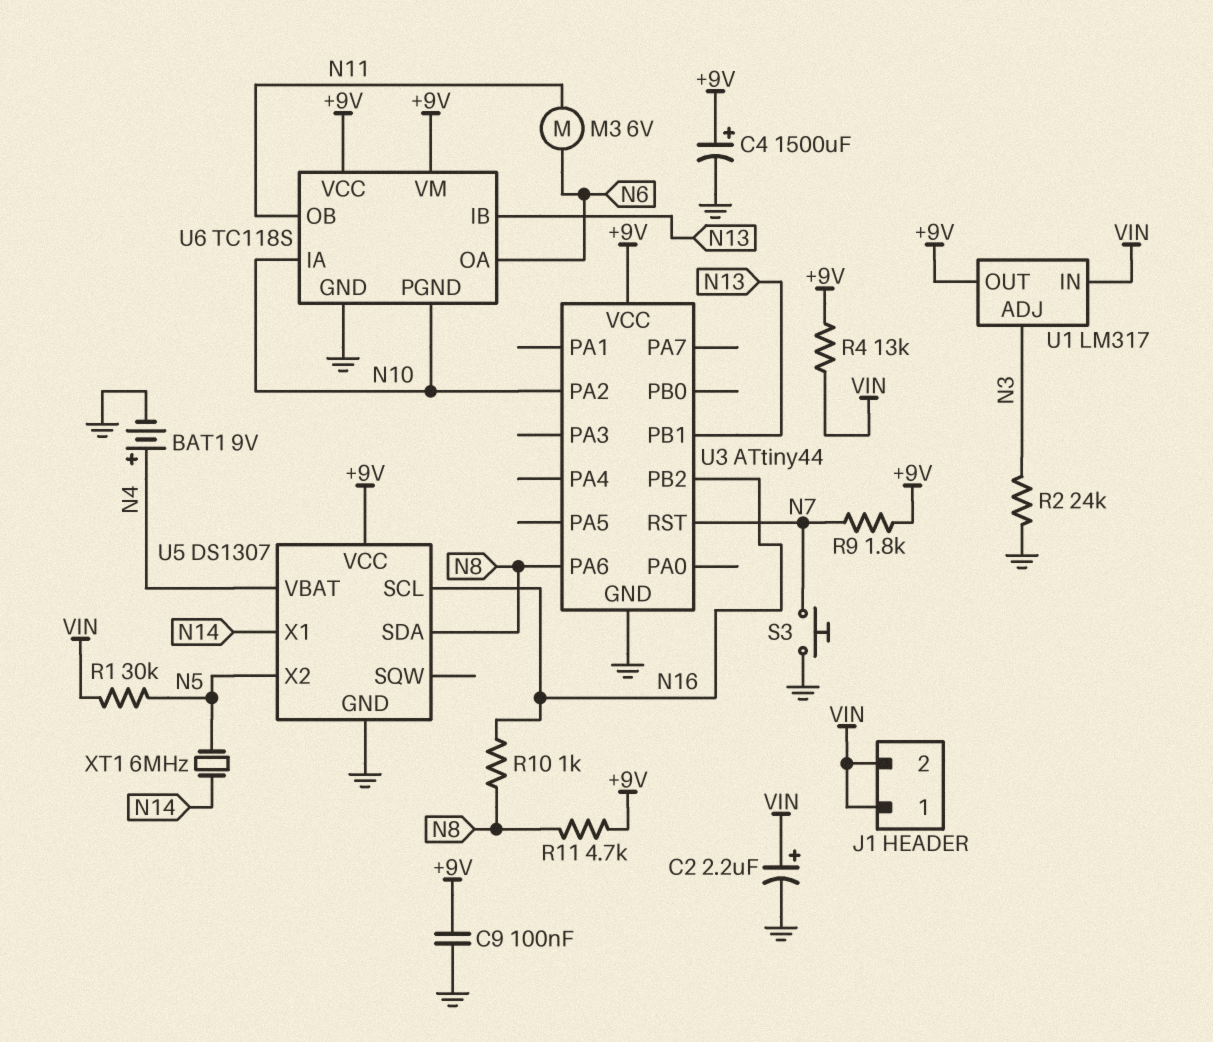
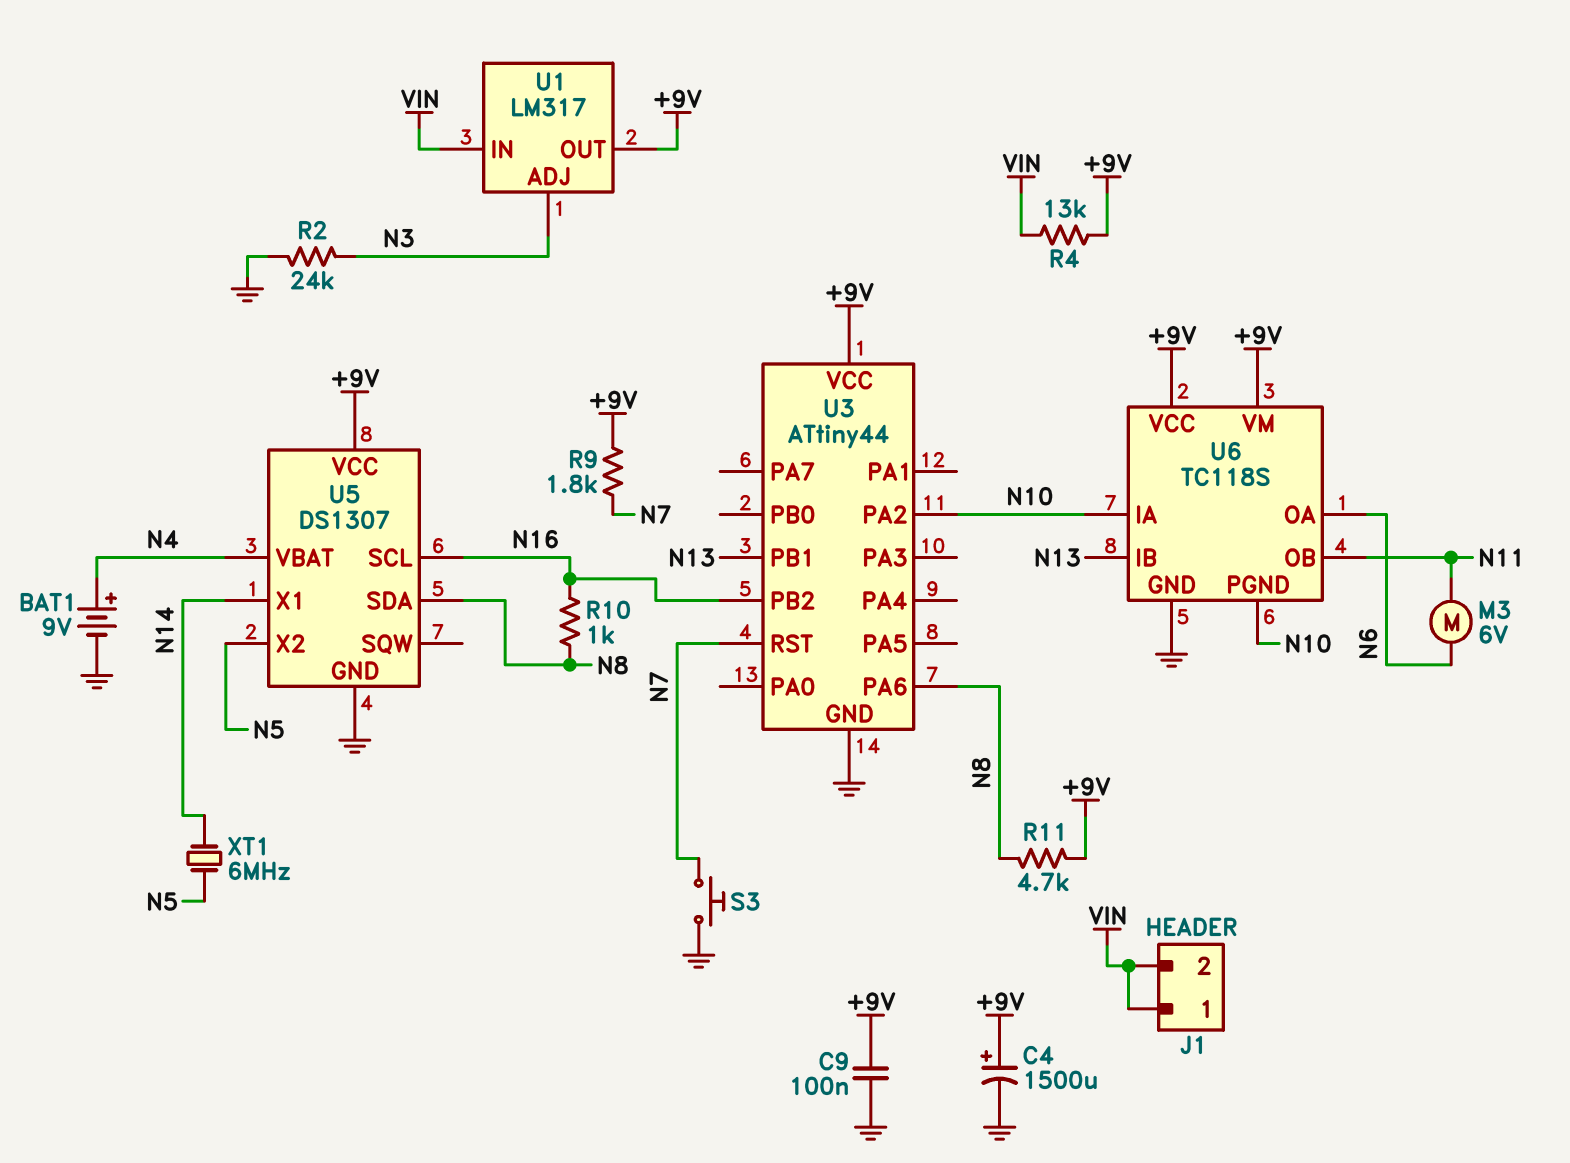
C2: 2.2uF (plus VIN, minus GND) -> none
R1: 30k (N5, VIN) -> none

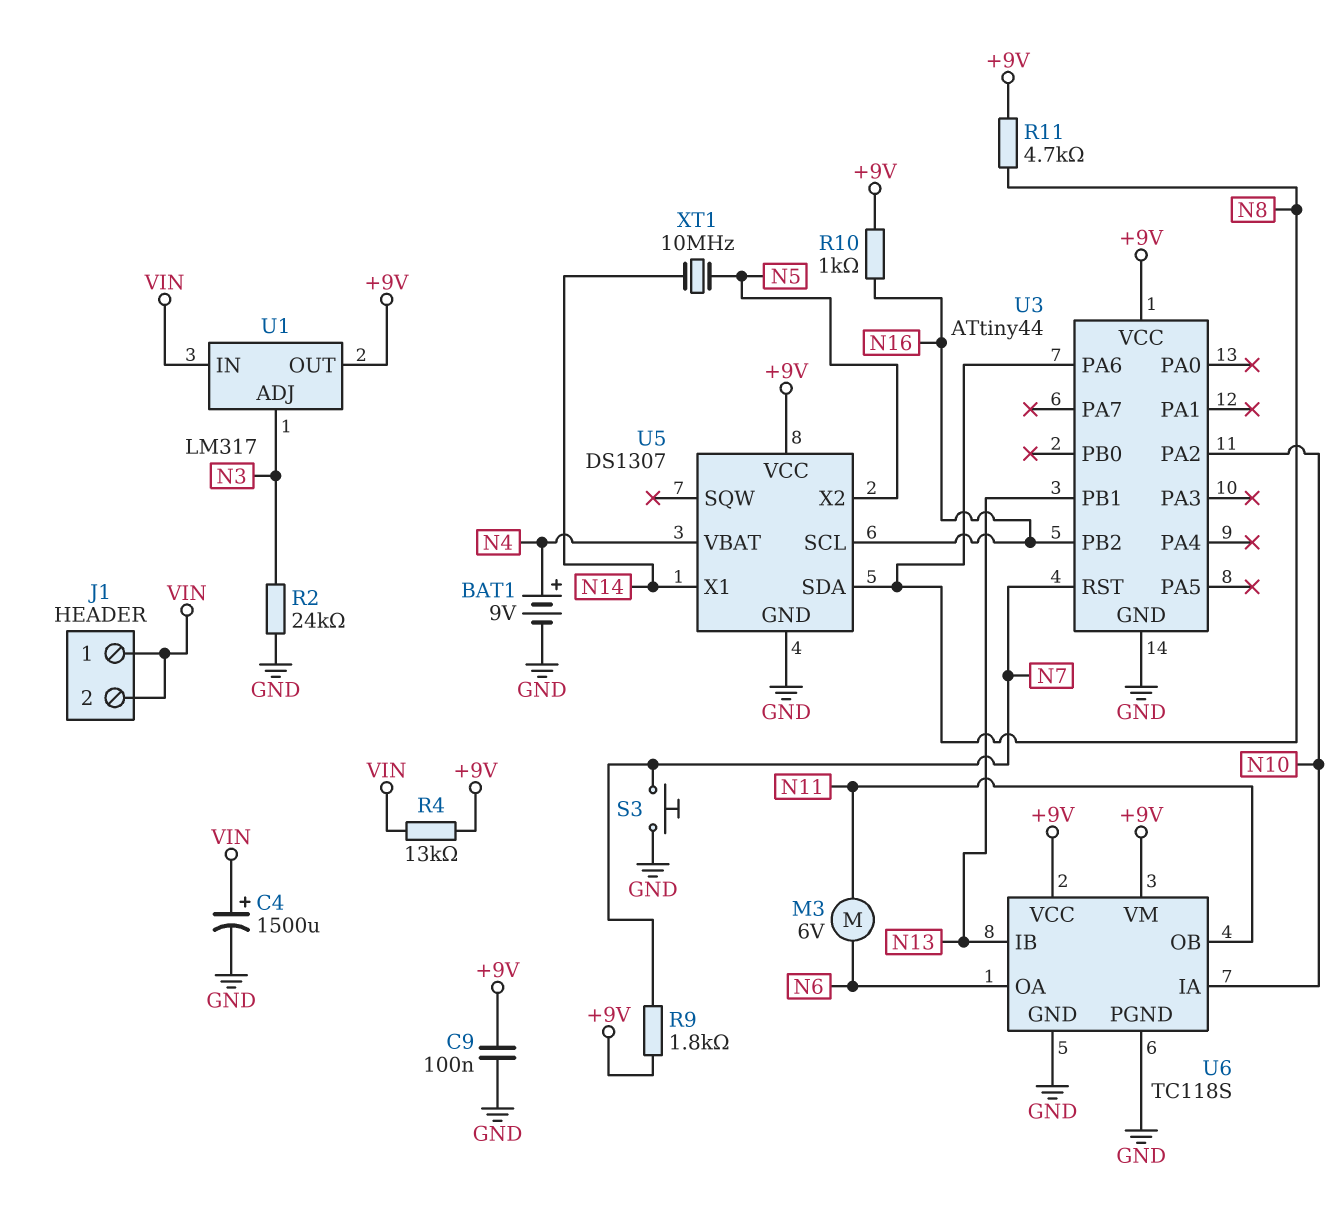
C4: 1500uF (plus +9V, minus GND) -> 1500uF (plus VIN, minus GND)
R10: 1k (N8, N16) -> 1k (+9V, N16)
U6 pin PGND: N10 -> GND
XT1: 6MHz (N5, N14) -> 10MHz (N5, N14)

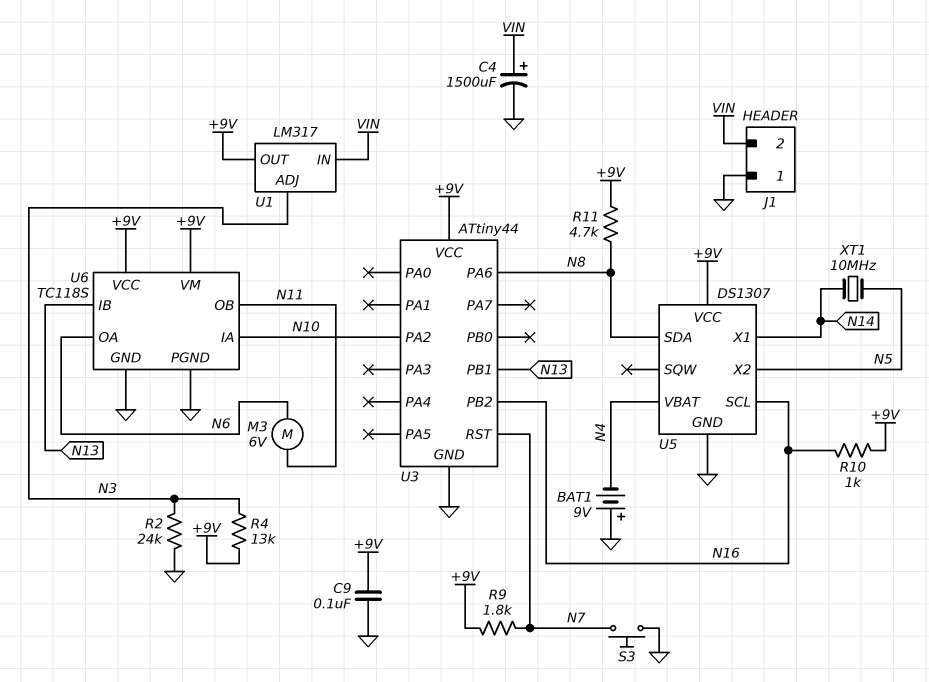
BAT1: 9V (plus N4, minus GND) -> 9V (plus GND, minus N4)
J1 pin 1: VIN -> GND
R4: 13k (+9V, VIN) -> 13k (+9V, N3)

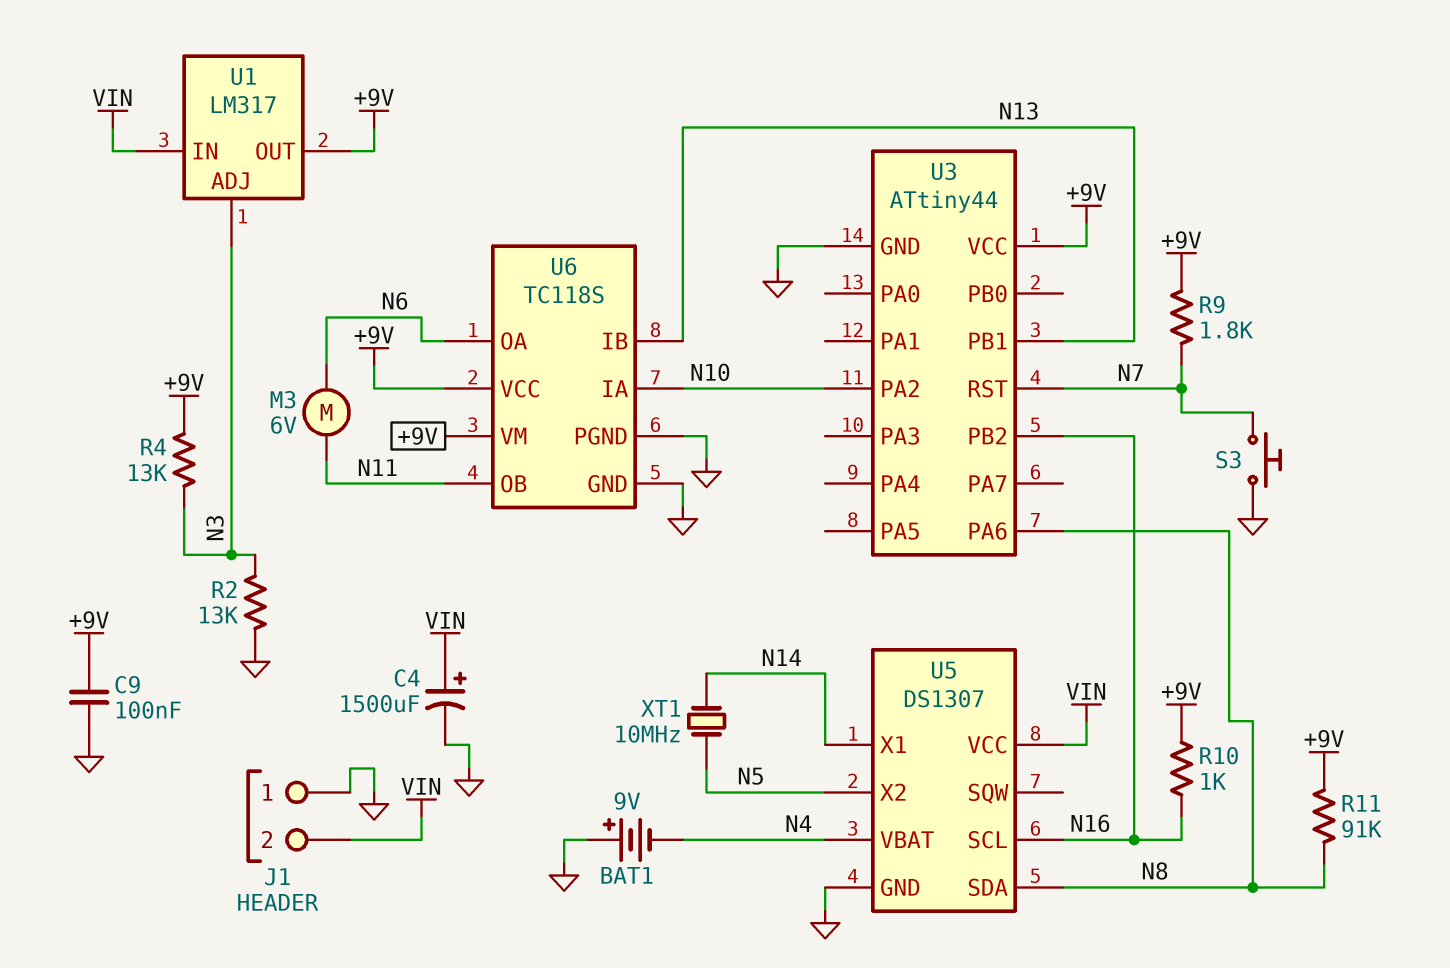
R2: 24k (GND, N3) -> 13k (GND, N3)
R11: 4.7k (+9V, N8) -> 91k (+9V, N8)
U5 pin VCC: +9V -> VIN

